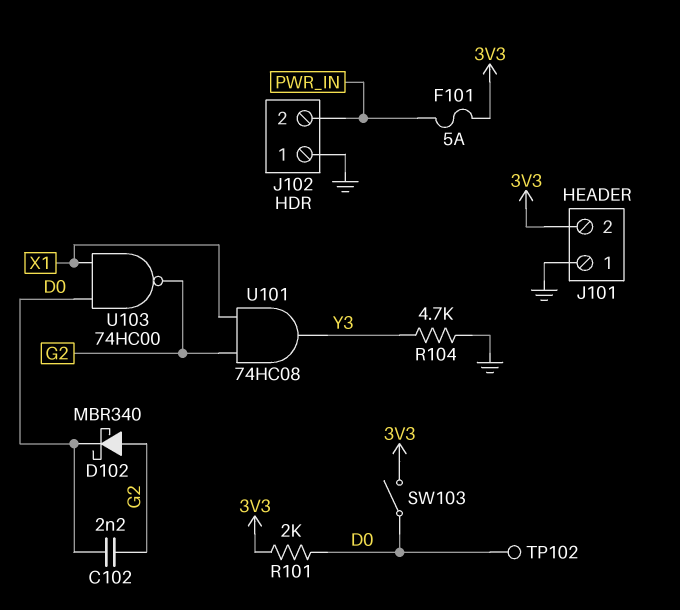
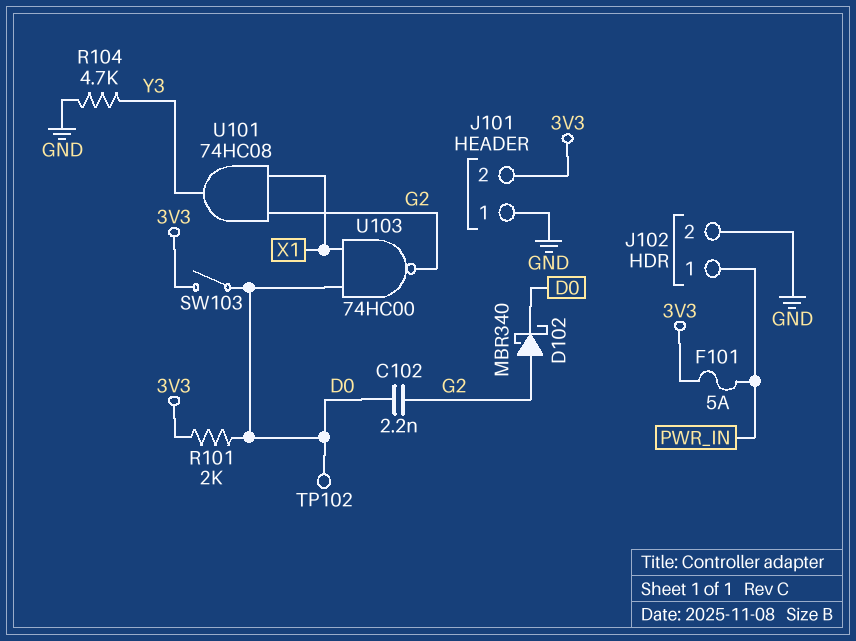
J102 pin 1: GND -> PWR_IN
J102 pin 2: PWR_IN -> GND

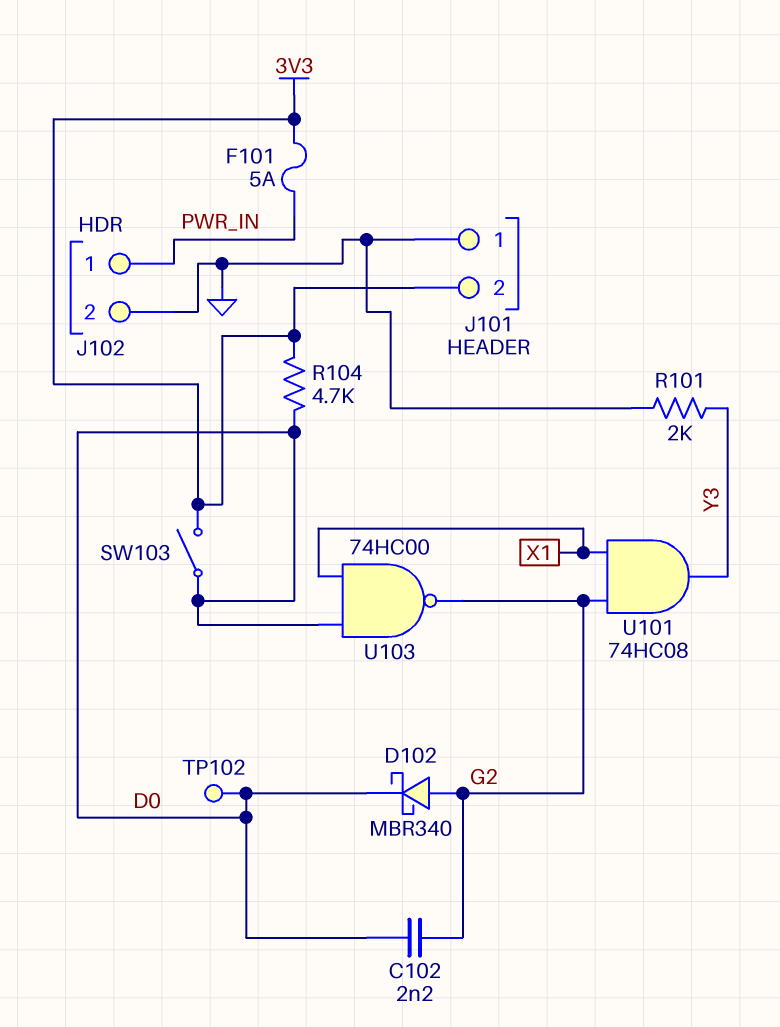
R101: 2k (3V3, D0) -> 2k (GND, Y3)
R104: 4.7k (GND, Y3) -> 4.7k (3V3, D0)

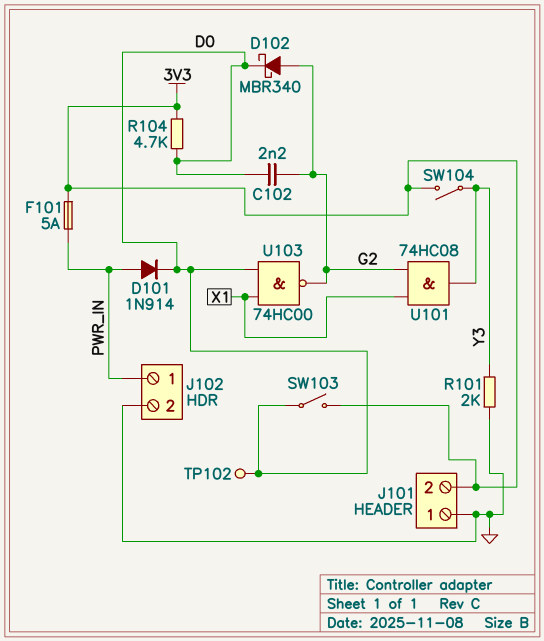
D101: none -> diode 1N914 (A PWR_IN, K D0)
SW104: none -> switch (3V3, Y3)

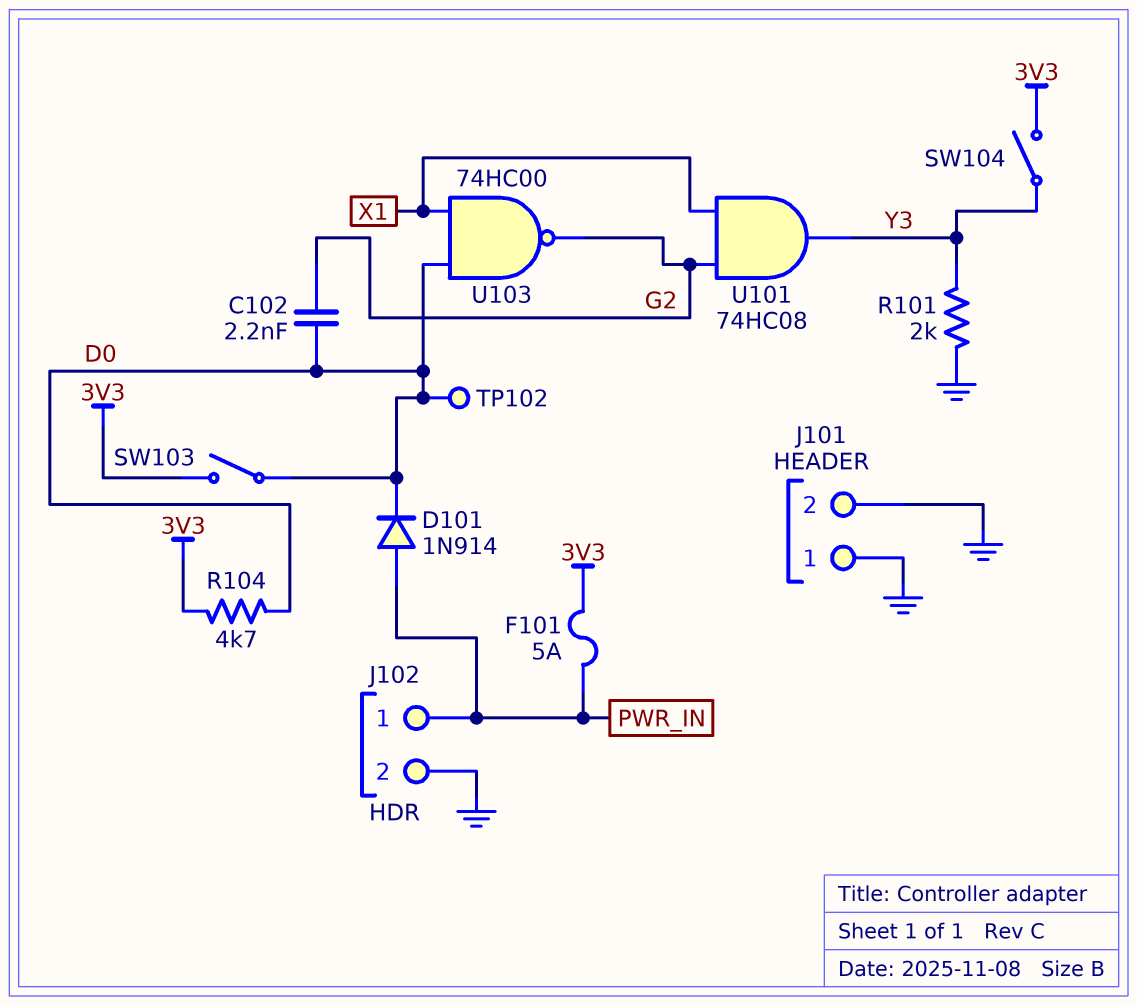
D102: schottky MBR340 (A G2, K D0) -> none
J101 pin 2: 3V3 -> GND

